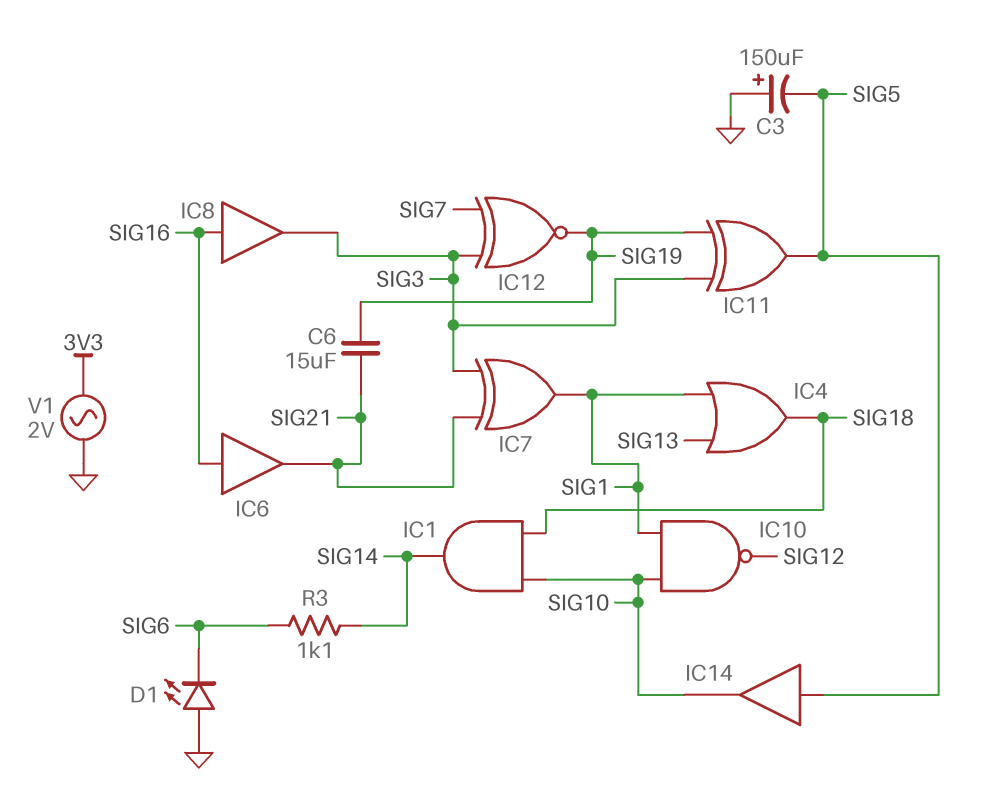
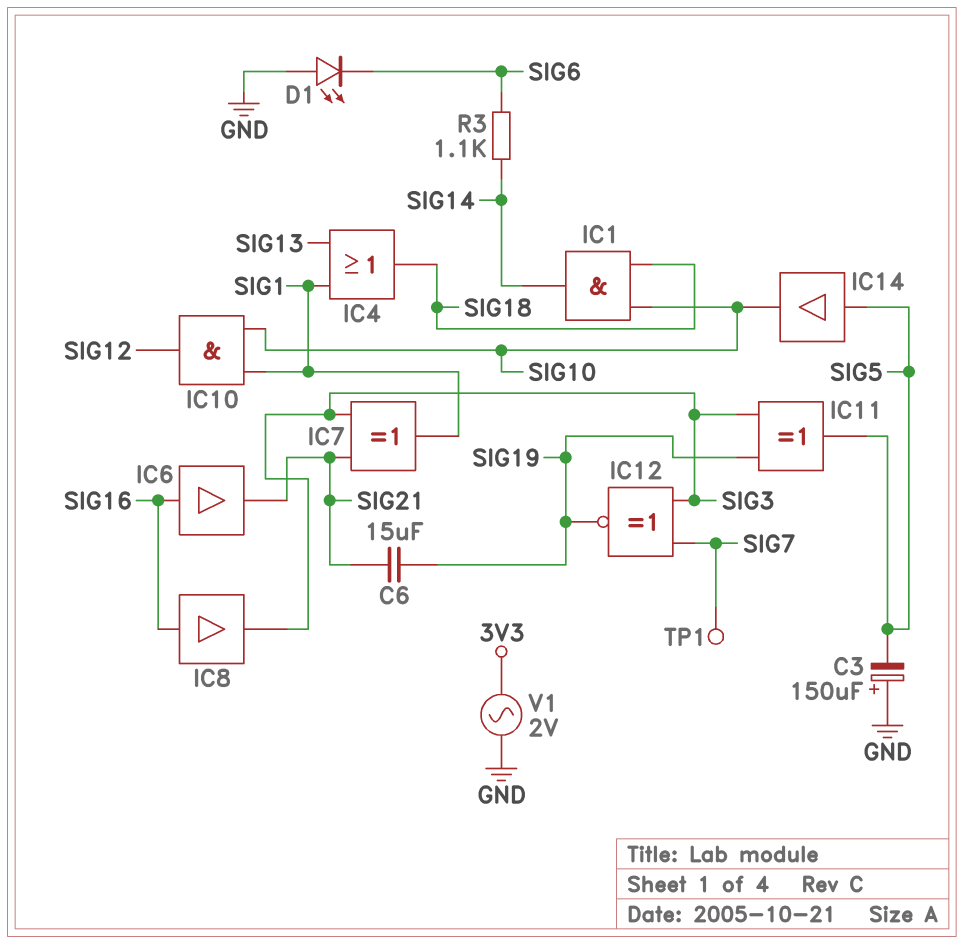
IC10: NAND (in SIG1, in SIG10, out SIG12) -> AND (in SIG1, in SIG10, out SIG12)
TP1: none -> test point (SIG7)

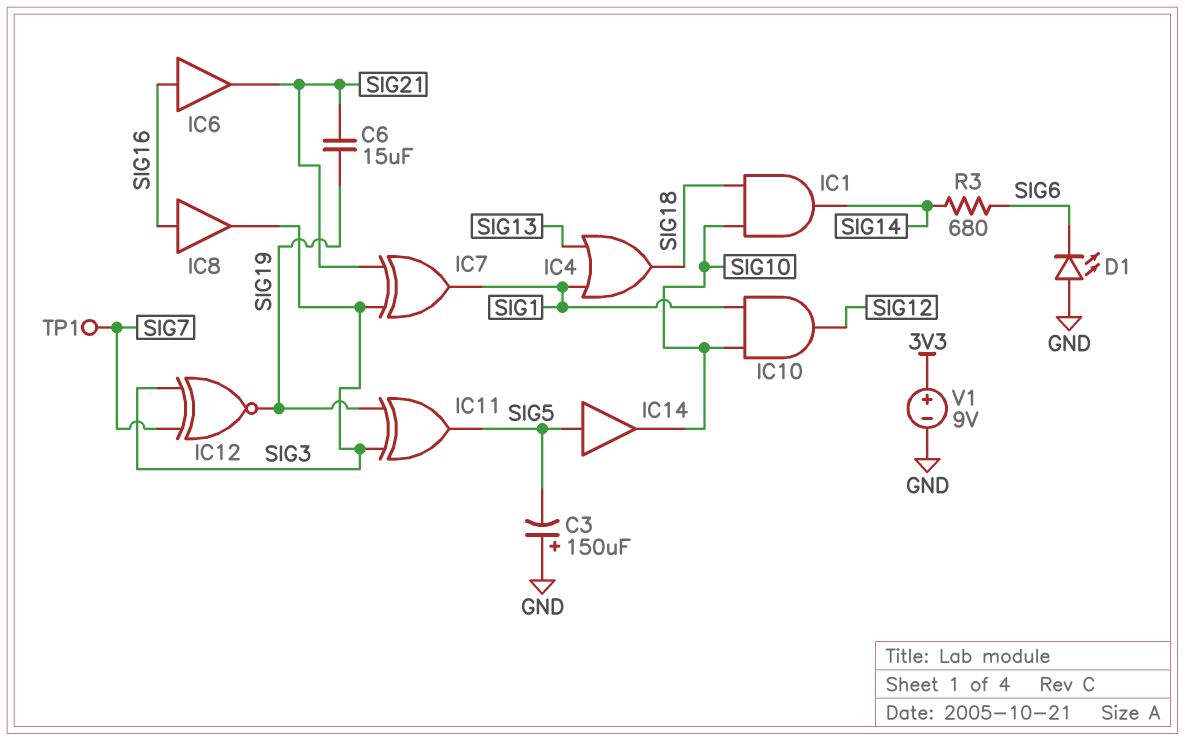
R3: 1.1k (SIG6, SIG14) -> 680 (SIG6, SIG14)
V1: AC 2V (3V3, GND) -> 9V (plus 3V3, minus GND)

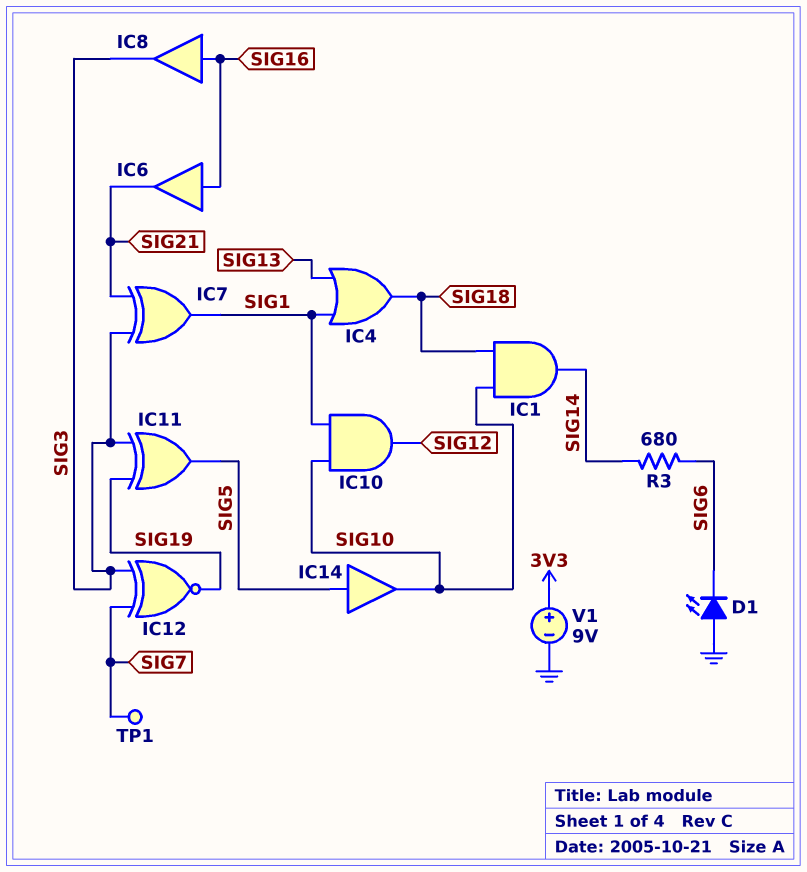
C3: 150uF (plus GND, minus SIG5) -> none
C6: 15uF (SIG19, SIG21) -> none

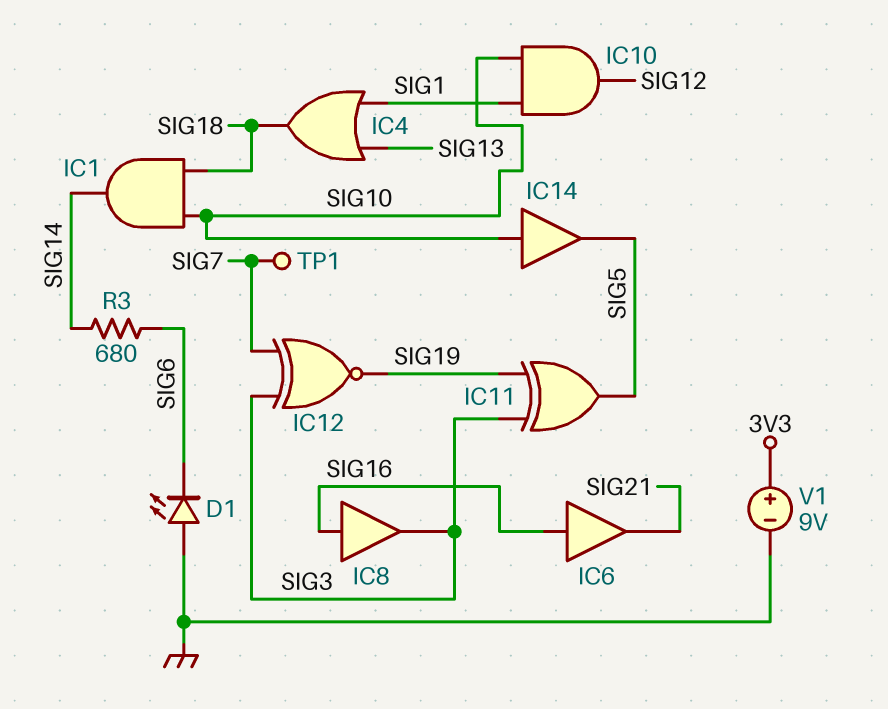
IC7: XOR (in SIG3, in SIG21, out SIG1) -> none
IC14: buffer (in SIG5, out SIG10) -> buffer (in SIG10, out SIG5)

